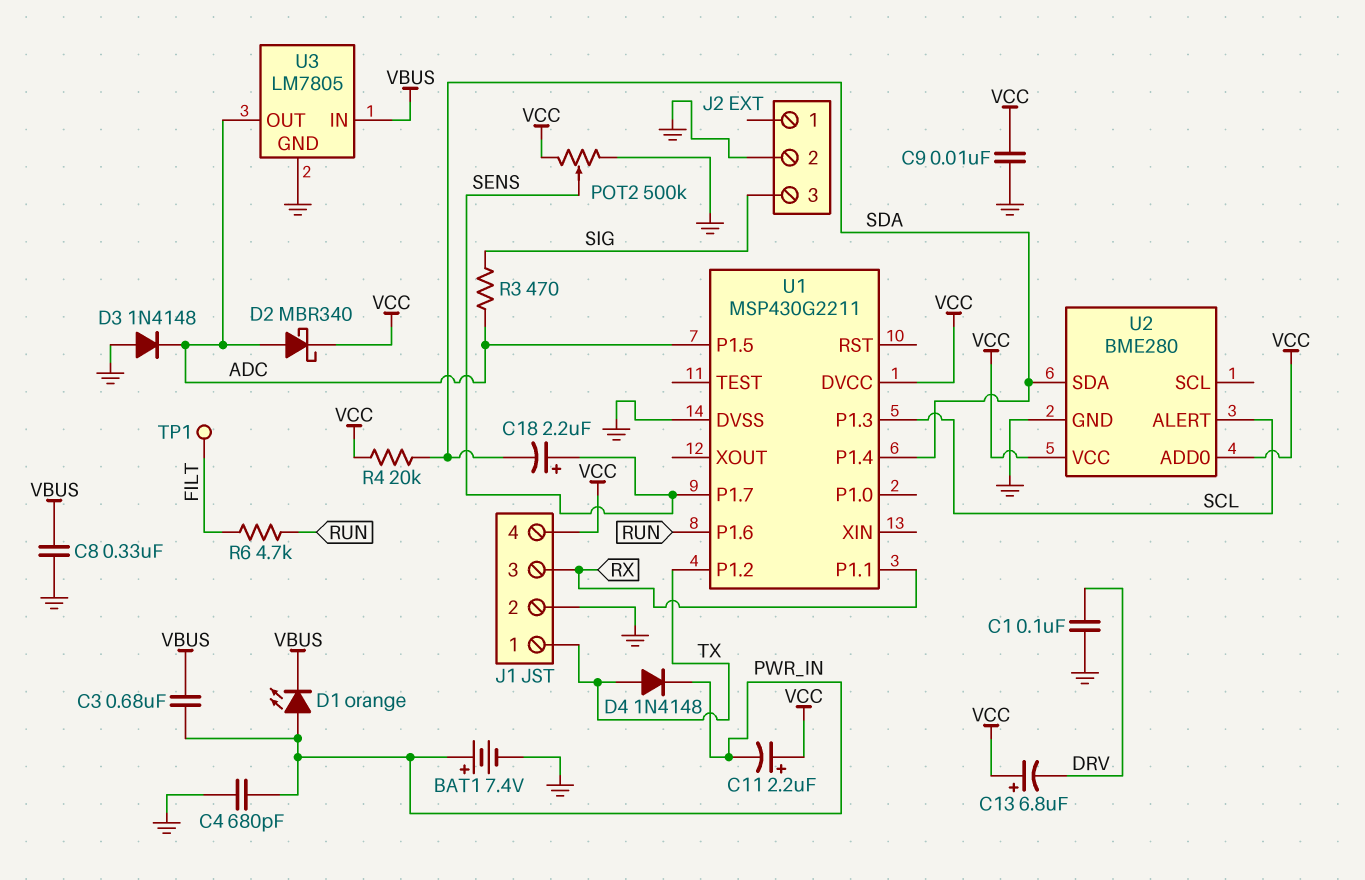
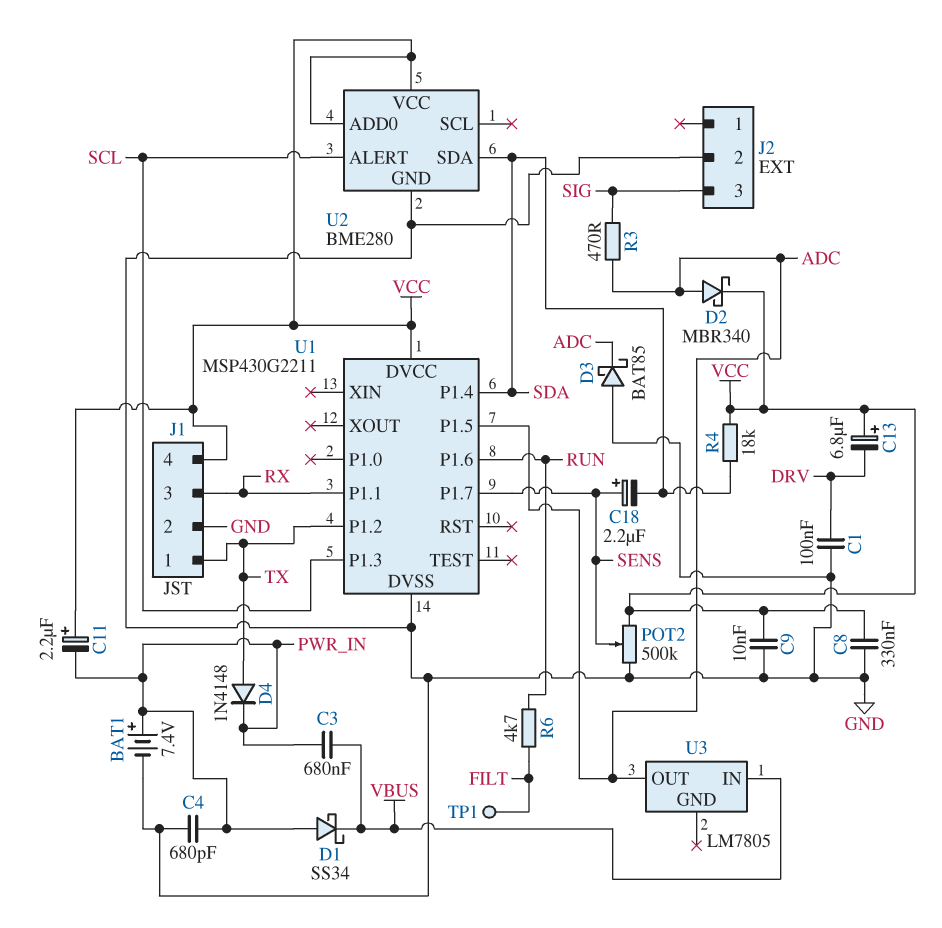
C8: 330nF (GND, VBUS) -> 330nF (GND, VCC)
D1: LED orange (A PWR_IN, K VBUS) -> schottky SS34 (A PWR_IN, K VBUS)
D3: diode 1N4148 (A GND, K ADC) -> schottky BAT85 (A GND, K ADC)
R4: 20k (SDA, VCC) -> 18k (SDA, VCC)
U3 pin GND: GND -> none

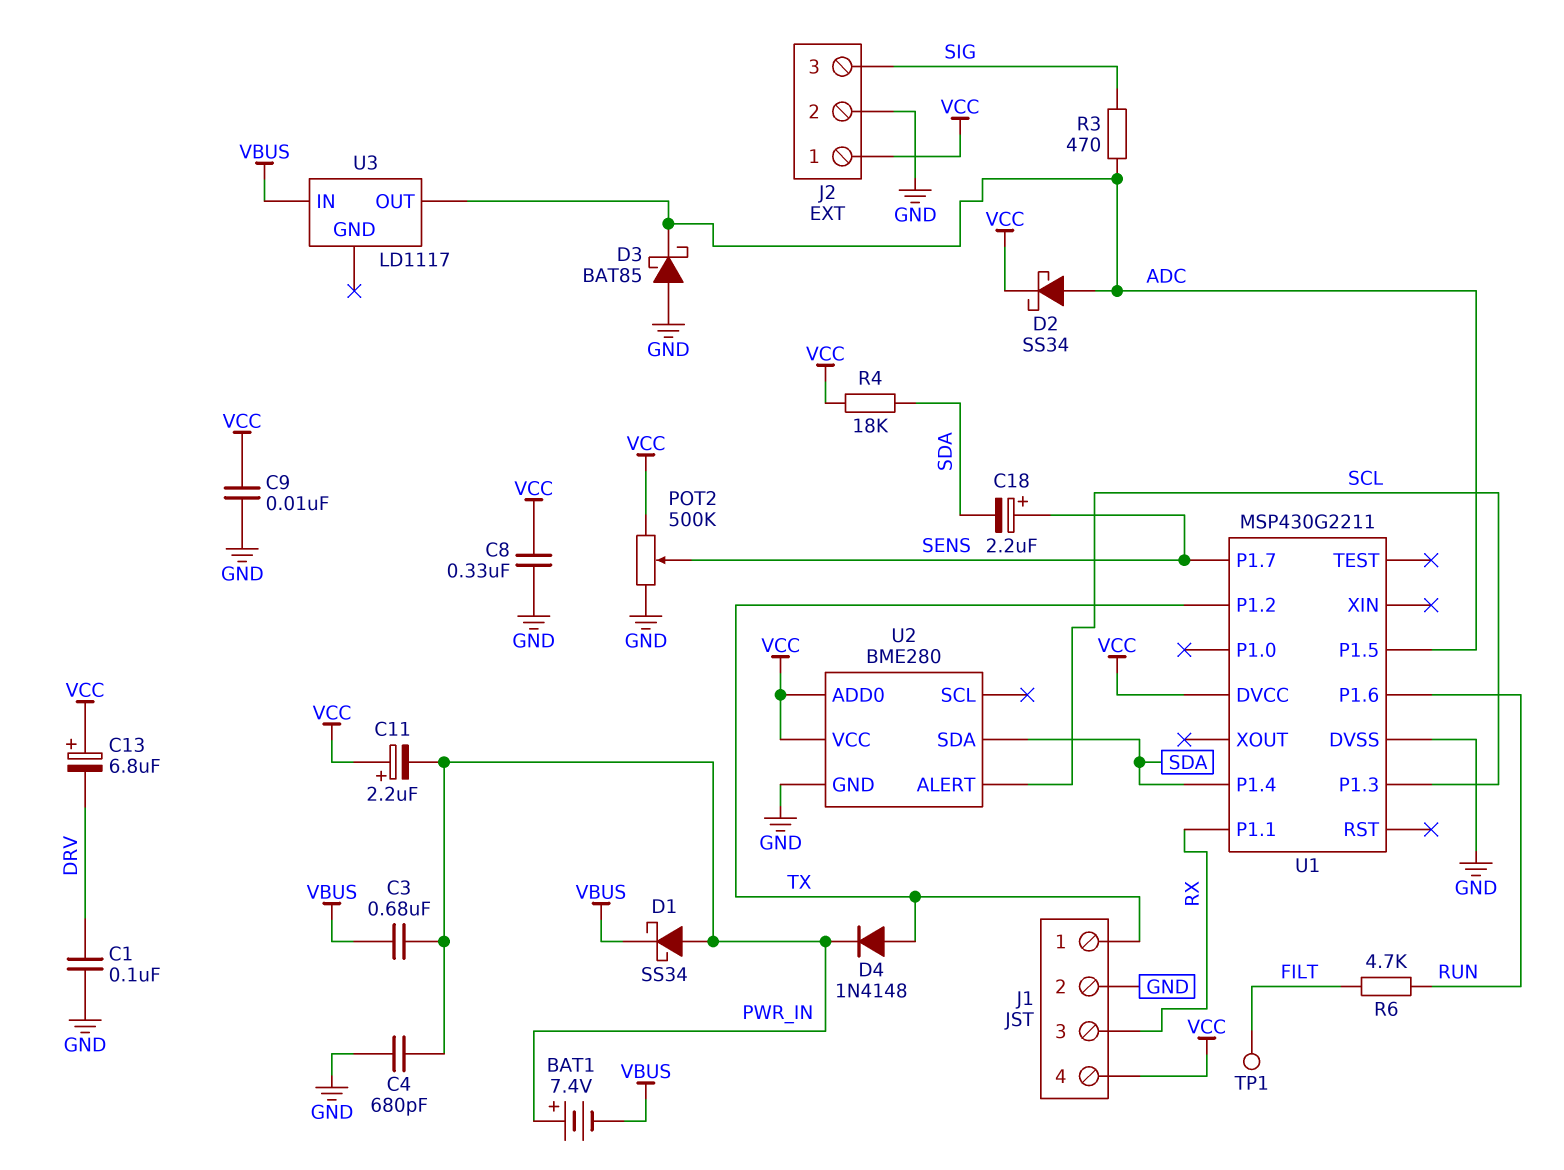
BAT1: 7.4V (plus PWR_IN, minus GND) -> 7.4V (plus PWR_IN, minus VBUS)
D2: schottky MBR340 (A ADC, K VCC) -> schottky SS34 (A ADC, K VCC)
J2 pin 1: none -> VCC
U3: LM7805 -> LD1117

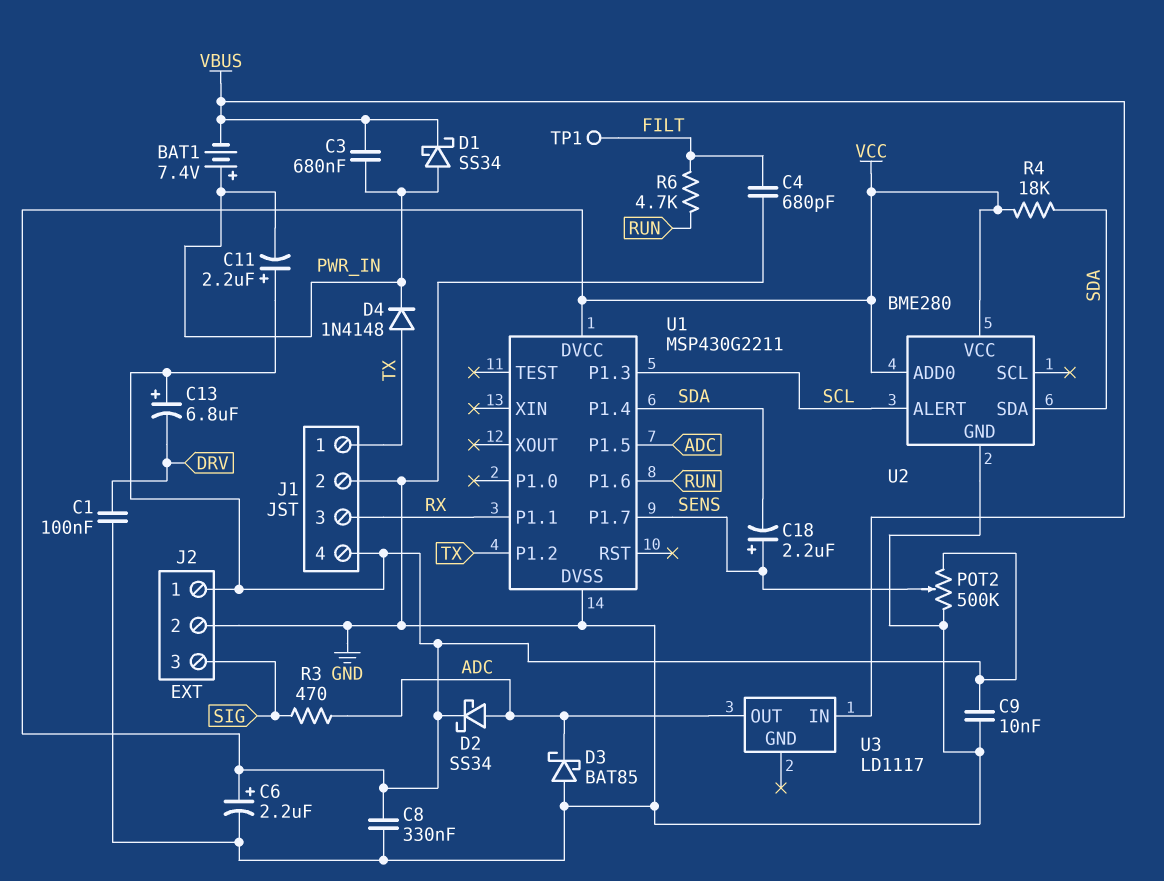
C4: 680pF (GND, PWR_IN) -> 680pF (FILT, GND)
C6: none -> 2.2uF (plus VCC, minus GND)

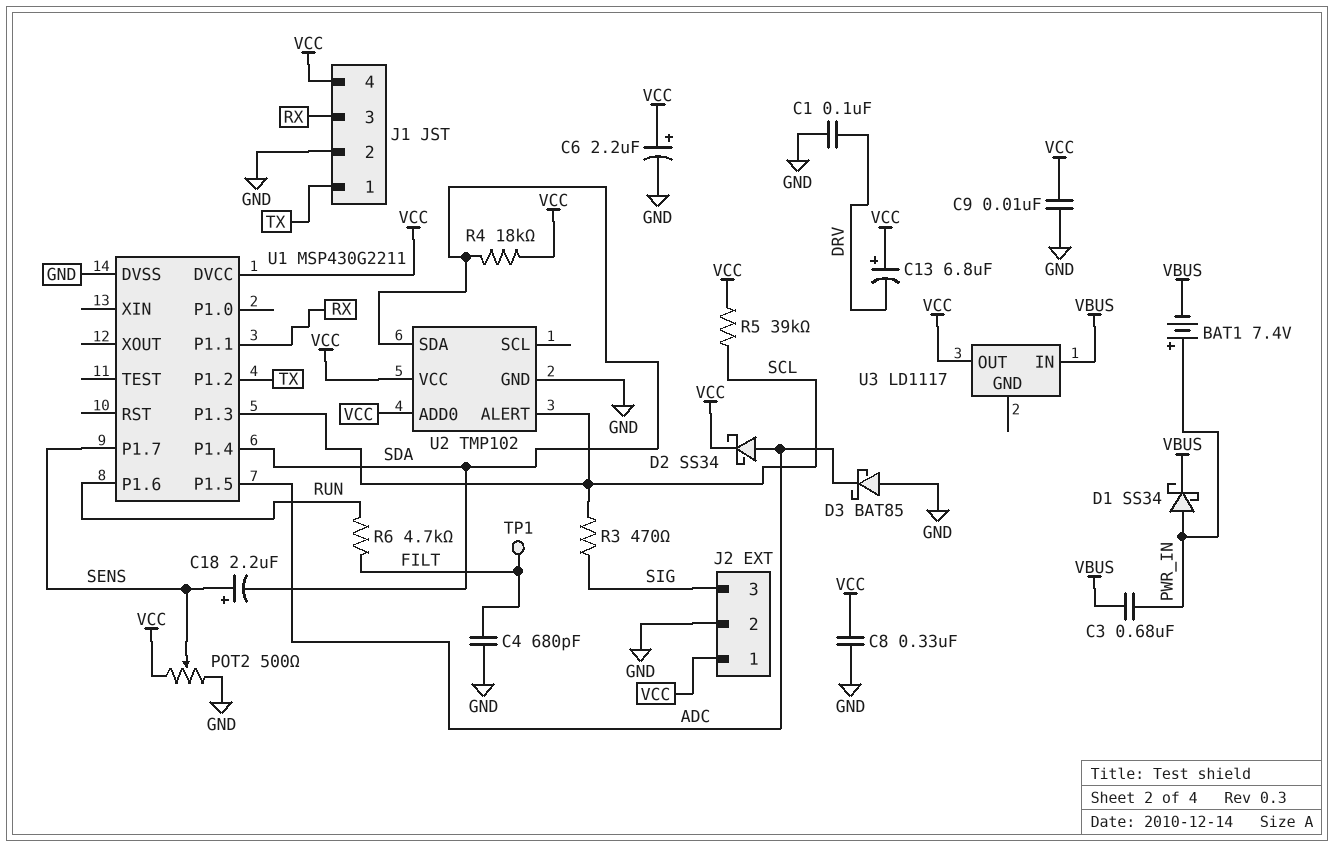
C11: 2.2uF (plus VCC, minus PWR_IN) -> none
D4: diode 1N4148 (A TX, K PWR_IN) -> none
POT2: 500k (GND, VCC, wiper SENS) -> 500 (GND, VCC, wiper SENS)
R3: 470 (ADC, SIG) -> 470 (SCL, SIG)
R5: none -> 39k (SCL, VCC)
U2: BME280 -> TMP102
U3 pin OUT: ADC -> VCC

